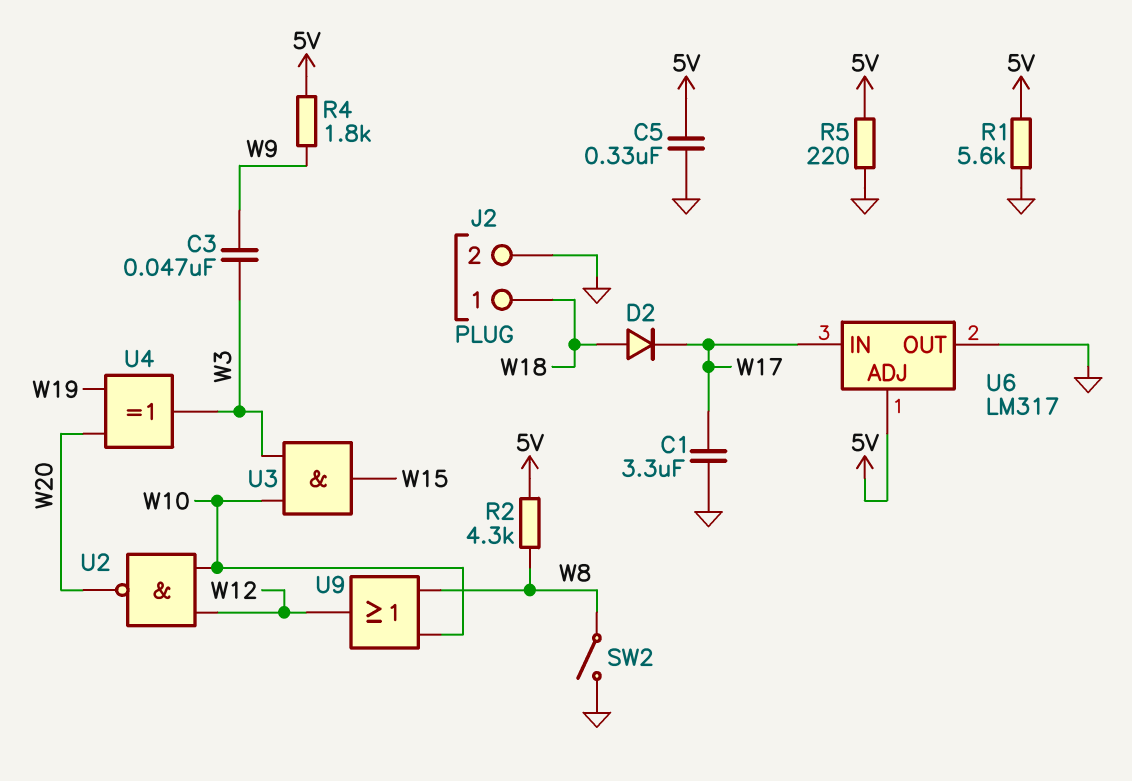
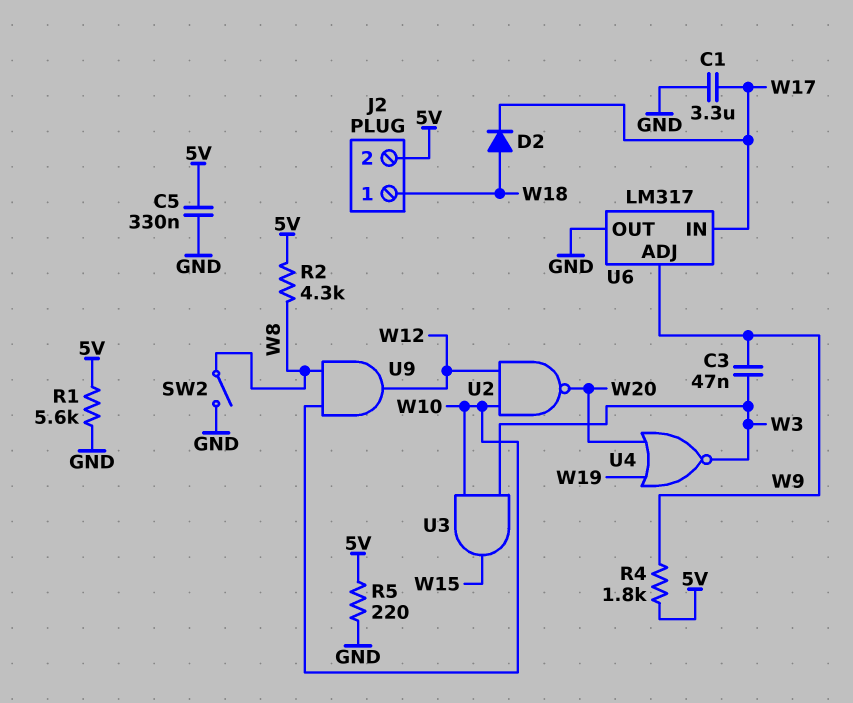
J2 pin 2: GND -> 5V
U4: XOR (in W19, in W20, out W3) -> NOR (in W19, in W20, out W3)
U6 pin ADJ: 5V -> W9
U9: OR (in W8, in W10, out W12) -> AND (in W8, in W10, out W12)

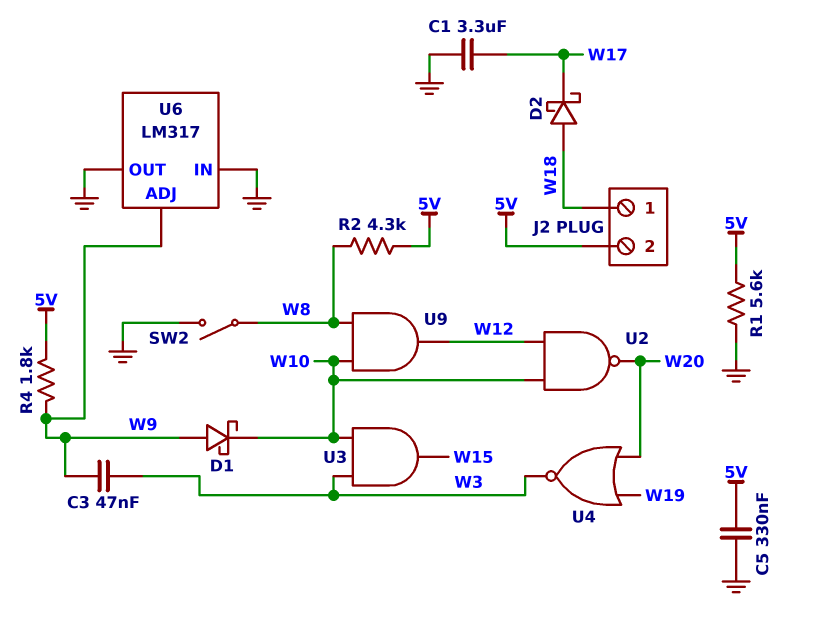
D1: none -> schottky (A W9, K W10)
D2: diode (A W18, K W17) -> schottky (A W18, K W17)
R5: 220 (5V, GND) -> none
U6 pin IN: W17 -> GND

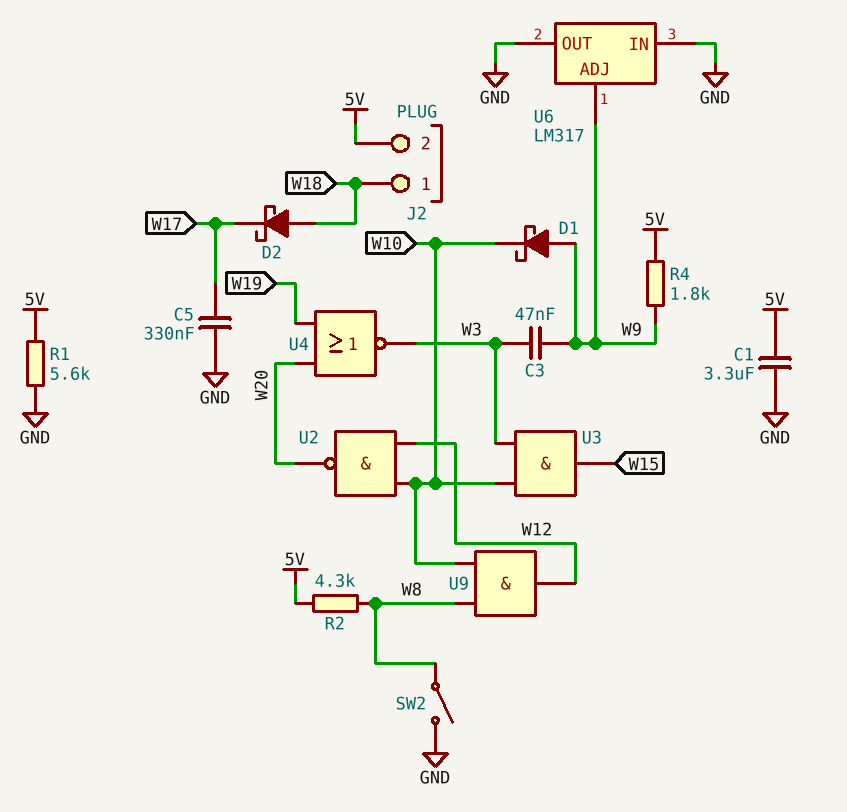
C1: 3.3uF (GND, W17) -> 3.3uF (5V, GND)
C5: 330nF (5V, GND) -> 330nF (GND, W17)

